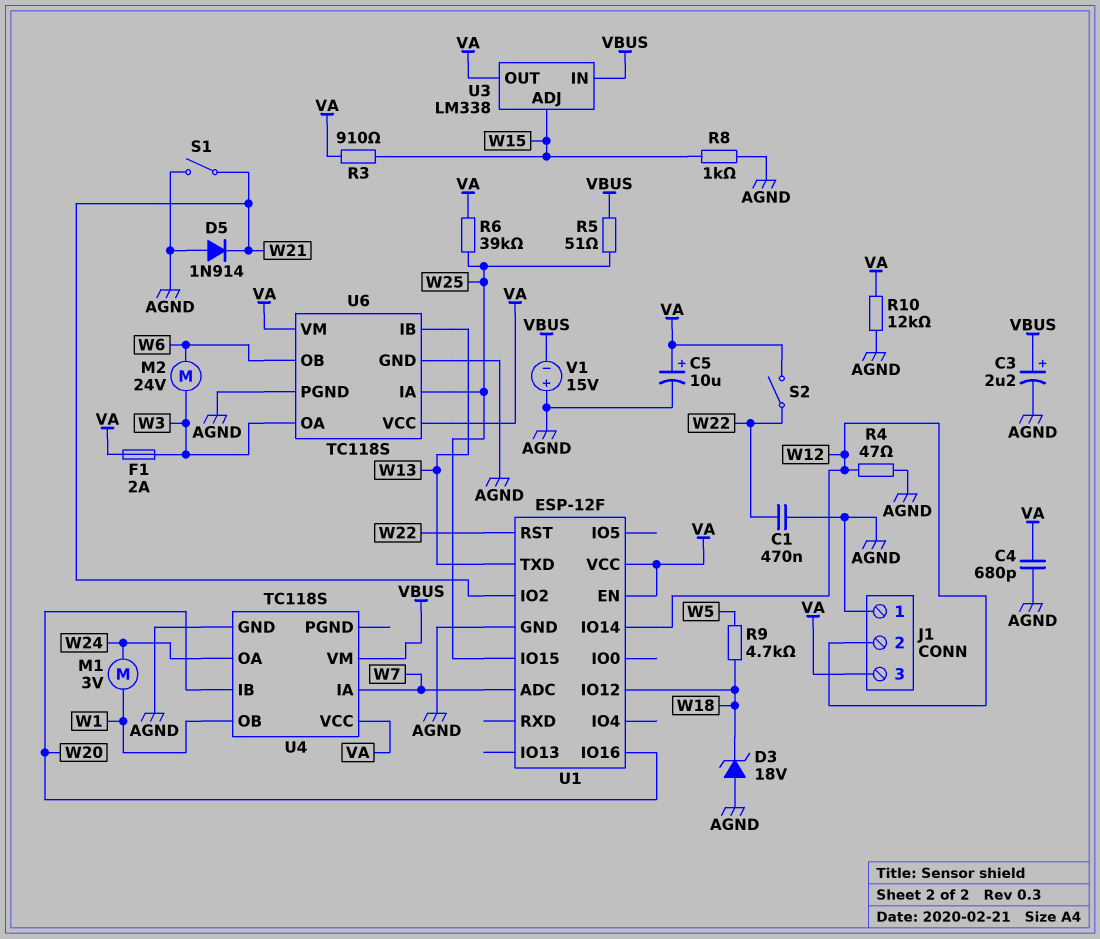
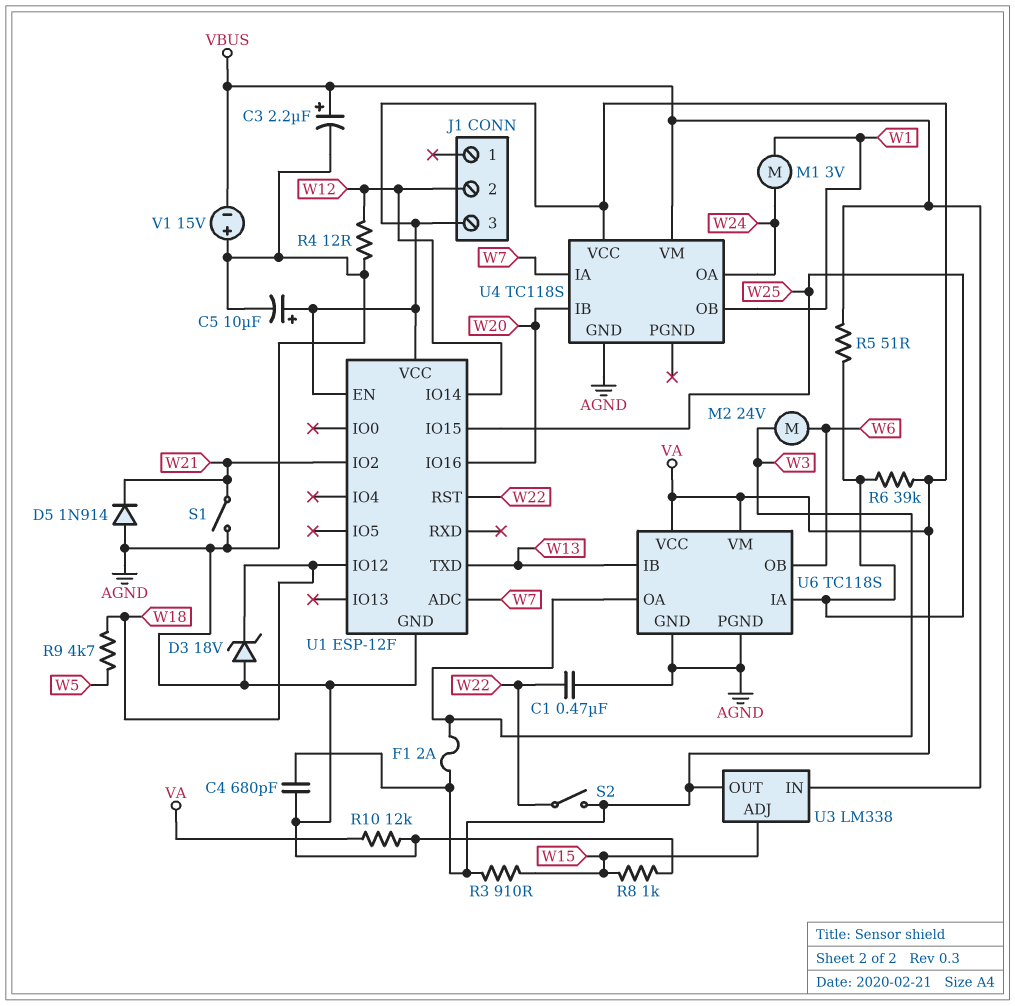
J1 pin 1: AGND -> none
R4: 47 (AGND, W12) -> 12 (AGND, W12)

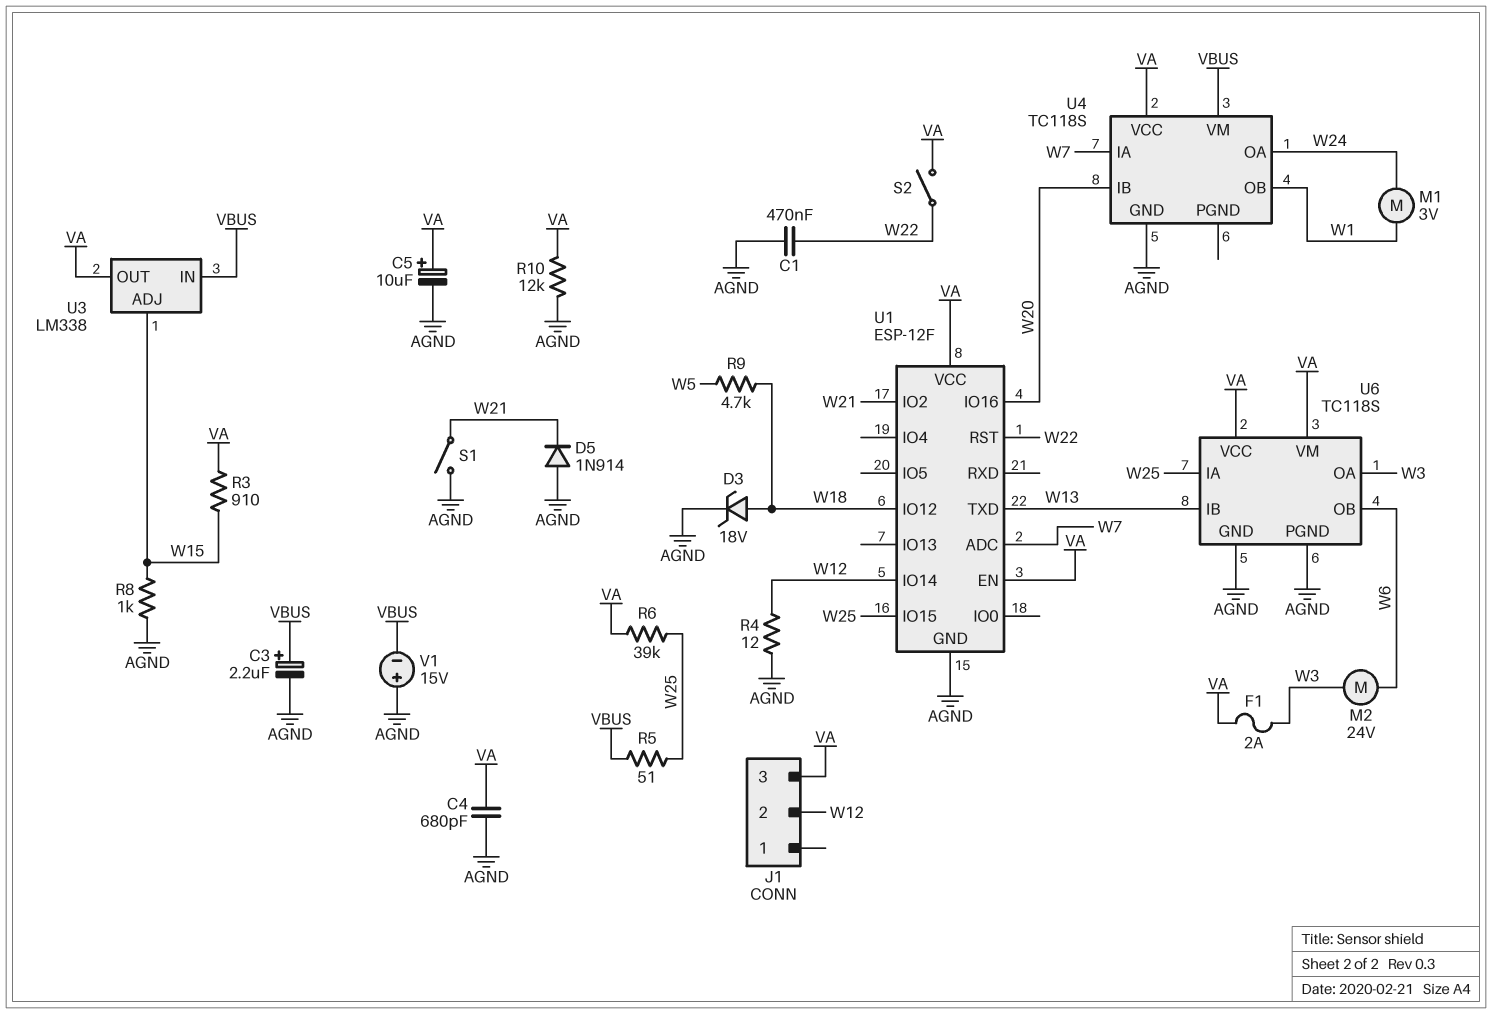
D3: zener 18V (A AGND, K W18) -> zener 18V (A W18, K AGND)

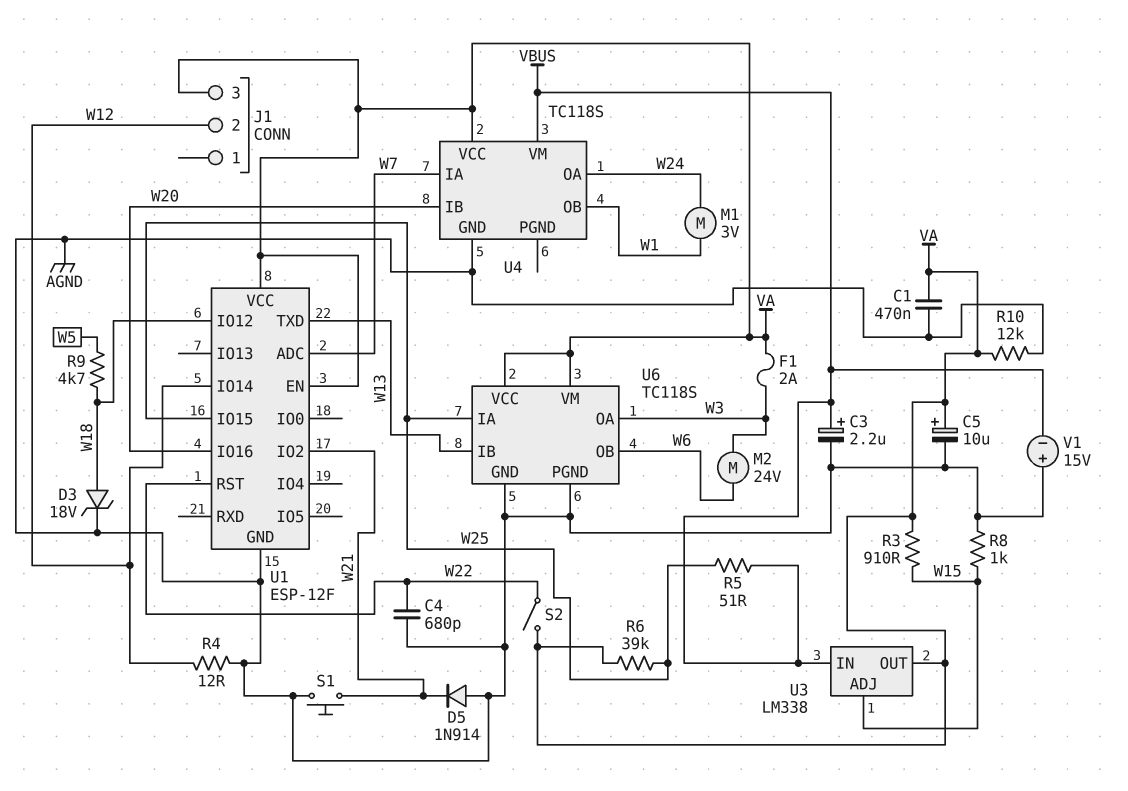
C1: 470nF (AGND, W22) -> 470nF (AGND, VA)
C4: 680pF (AGND, VA) -> 680pF (AGND, W22)
S1: switch (AGND, W21) -> button (AGND, W21)

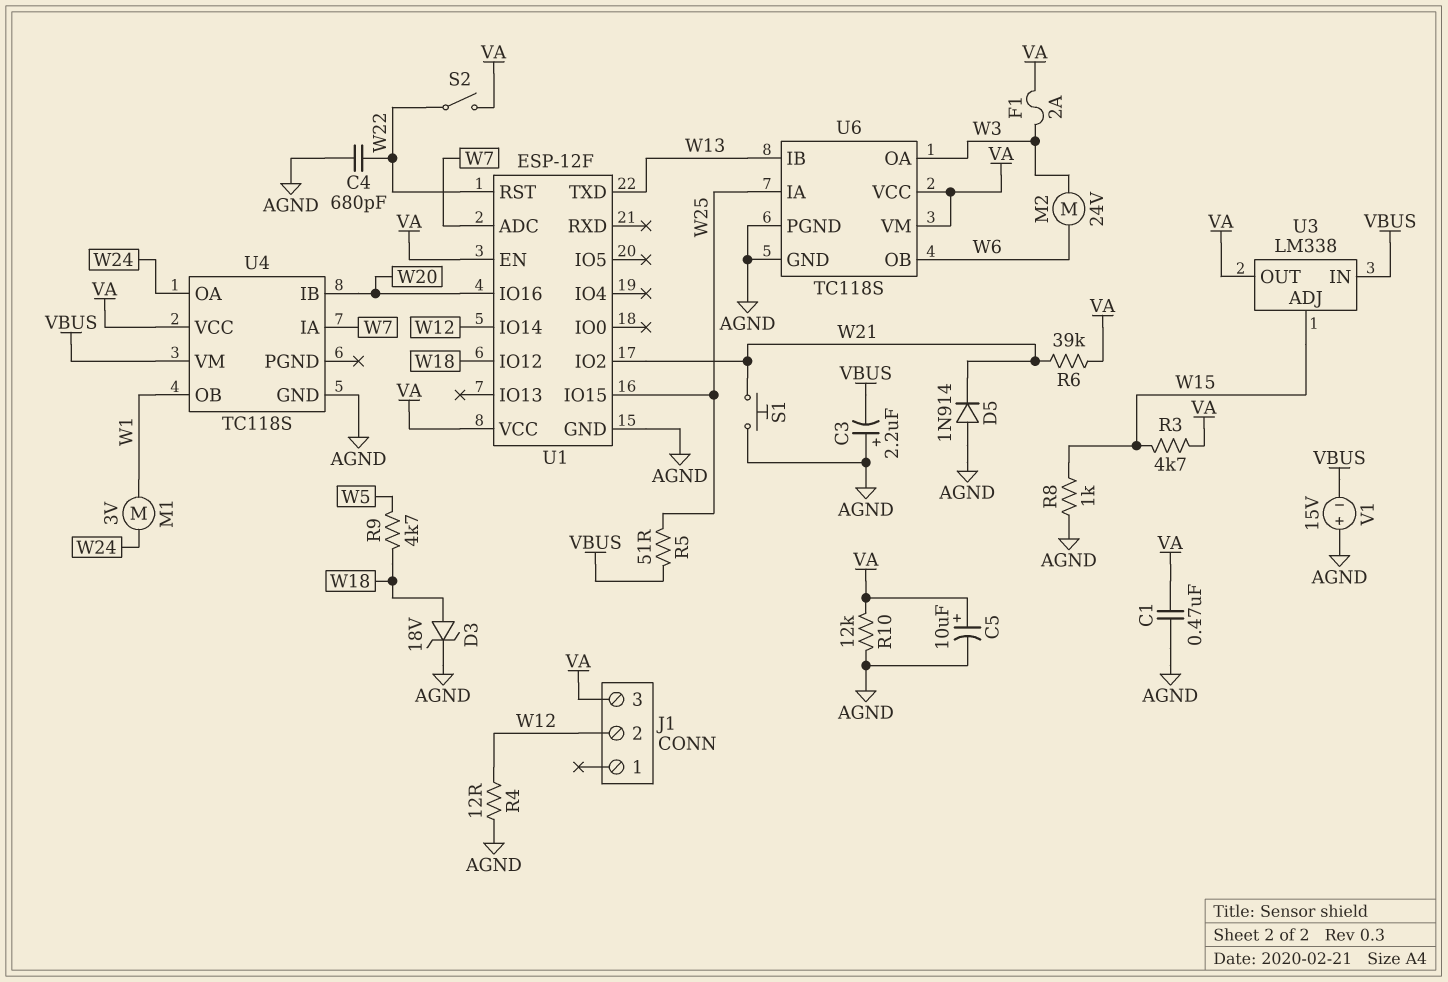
C3: 2.2uF (plus VBUS, minus AGND) -> 2.2uF (plus AGND, minus VBUS)
R3: 910 (VA, W15) -> 4.7k (VA, W15)
R6: 39k (VA, W25) -> 39k (VA, W21)

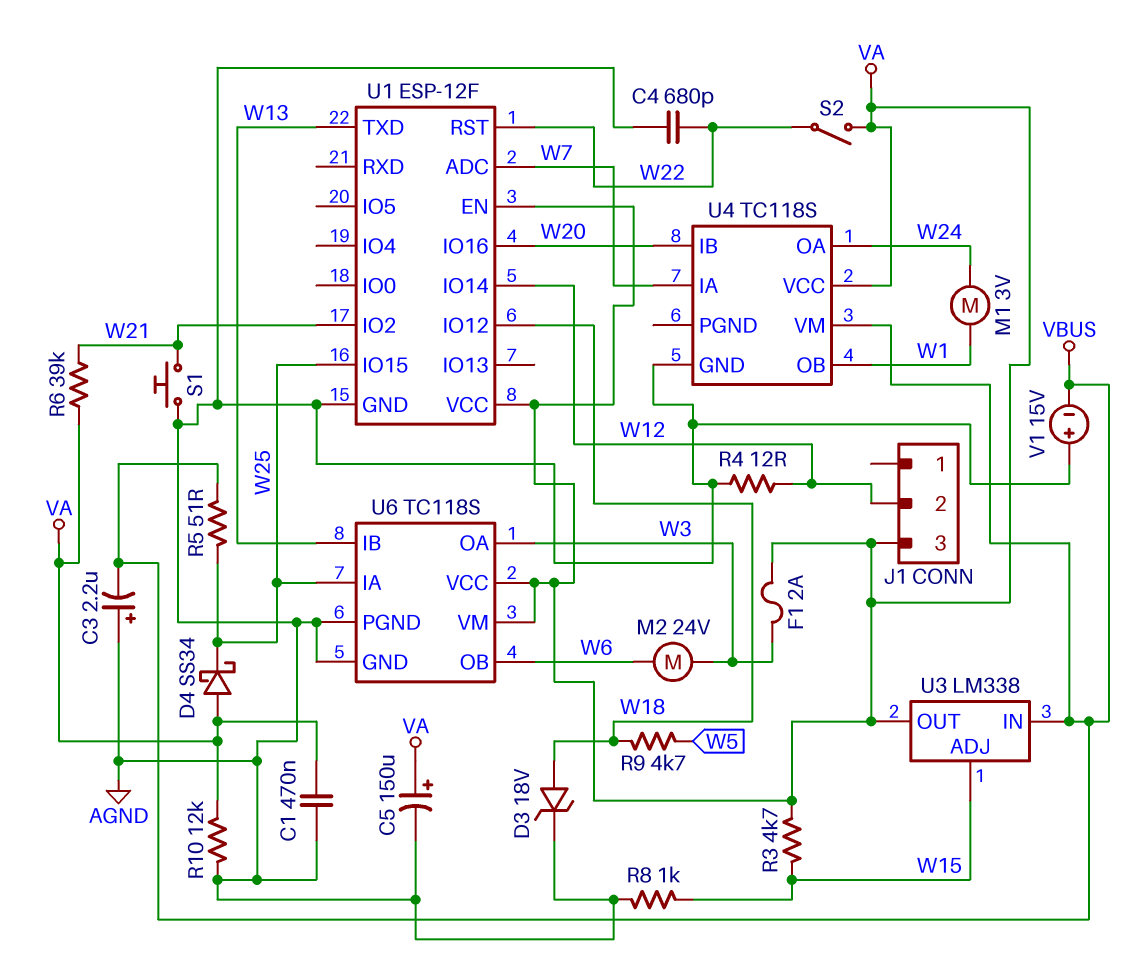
C5: 10uF (plus VA, minus AGND) -> 150uF (plus VA, minus AGND)
D4: none -> schottky SS34 (A VA, K W25)
D5: diode 1N914 (A AGND, K W21) -> none

